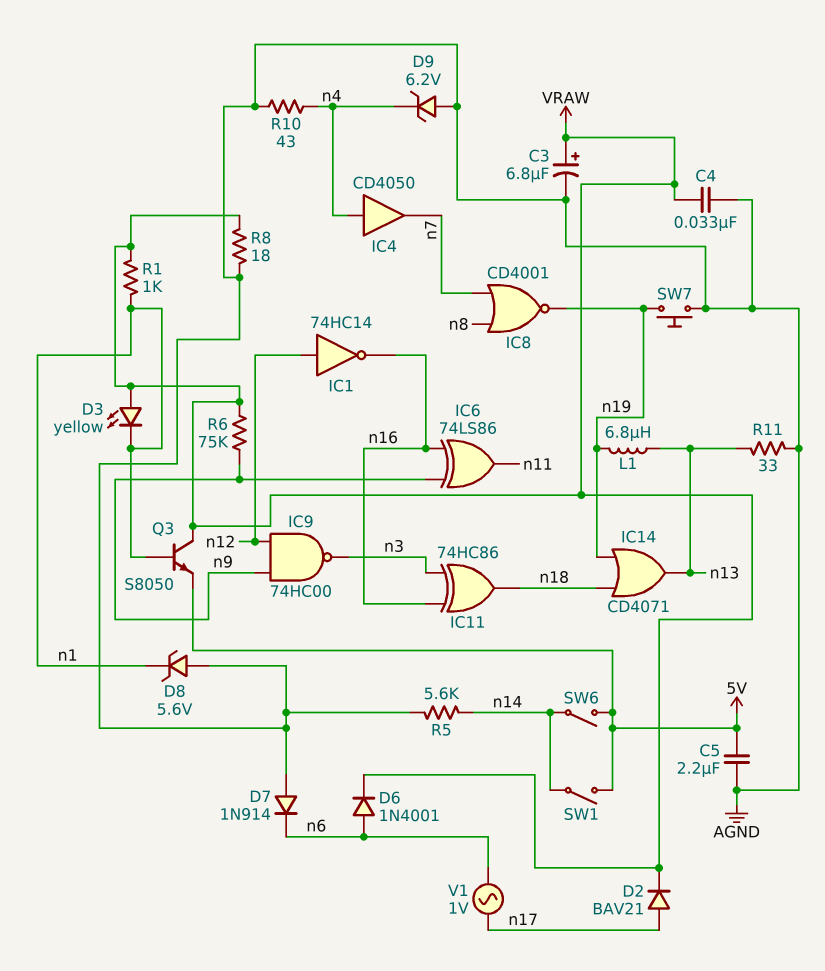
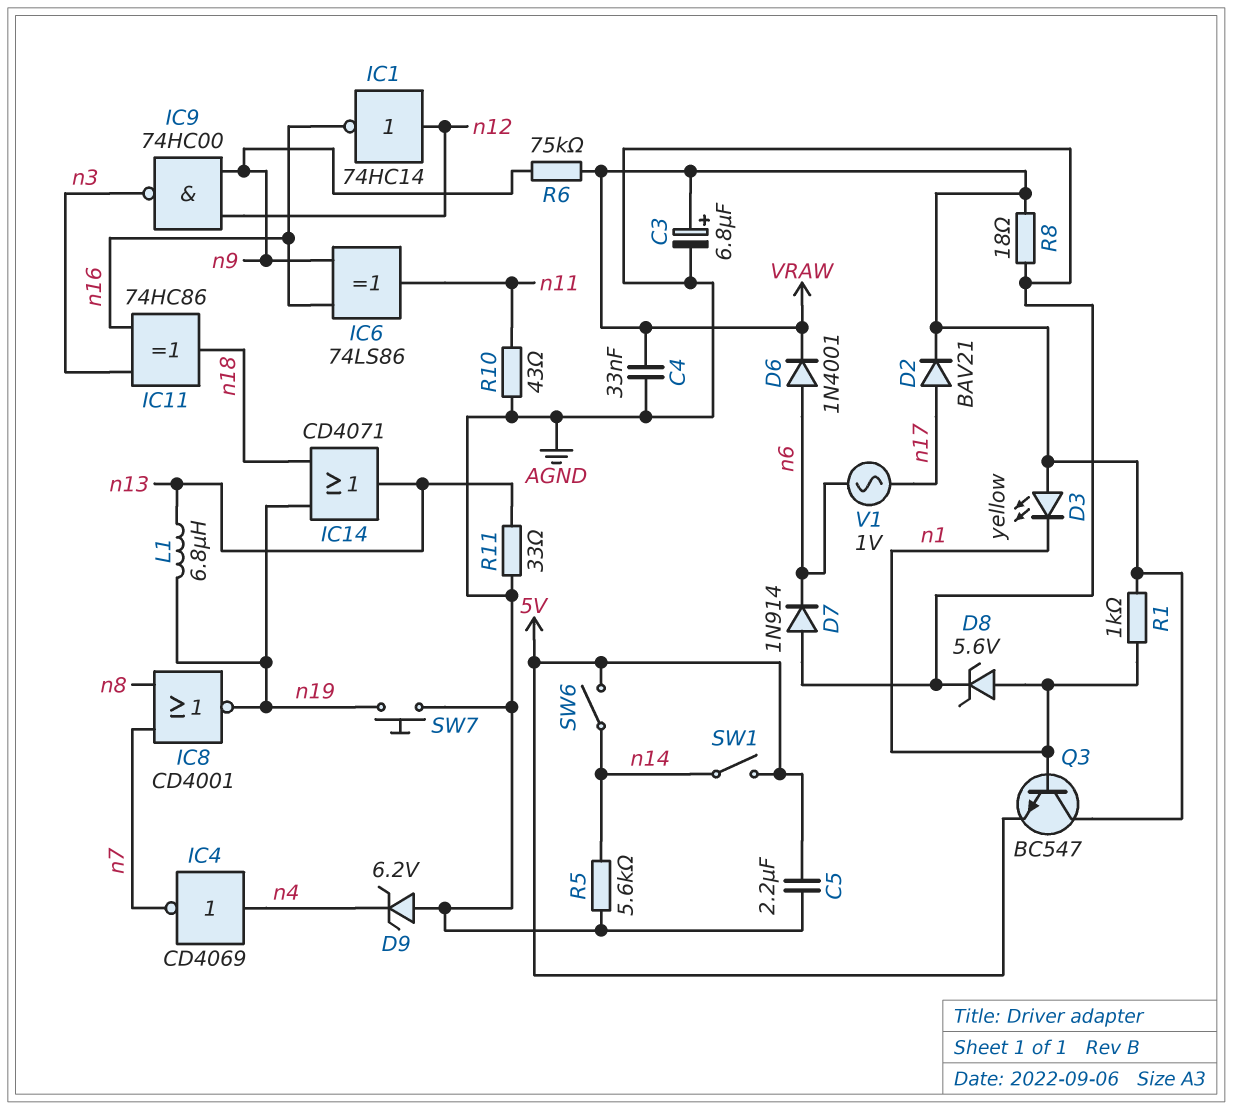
D8: zener 5.6V (A AGND, K n1) -> zener 5.6V (A n1, K AGND)
IC4: buffer CD4050 (in n4, out n7) -> NOT CD4069 (in n4, out n7)
Q3: NPN S8050 (B n1, C VRAW, E 5V) -> NPN BC547 (B n1, C VRAW, E 5V)
R10: 43 (AGND, n4) -> 43 (AGND, n11)

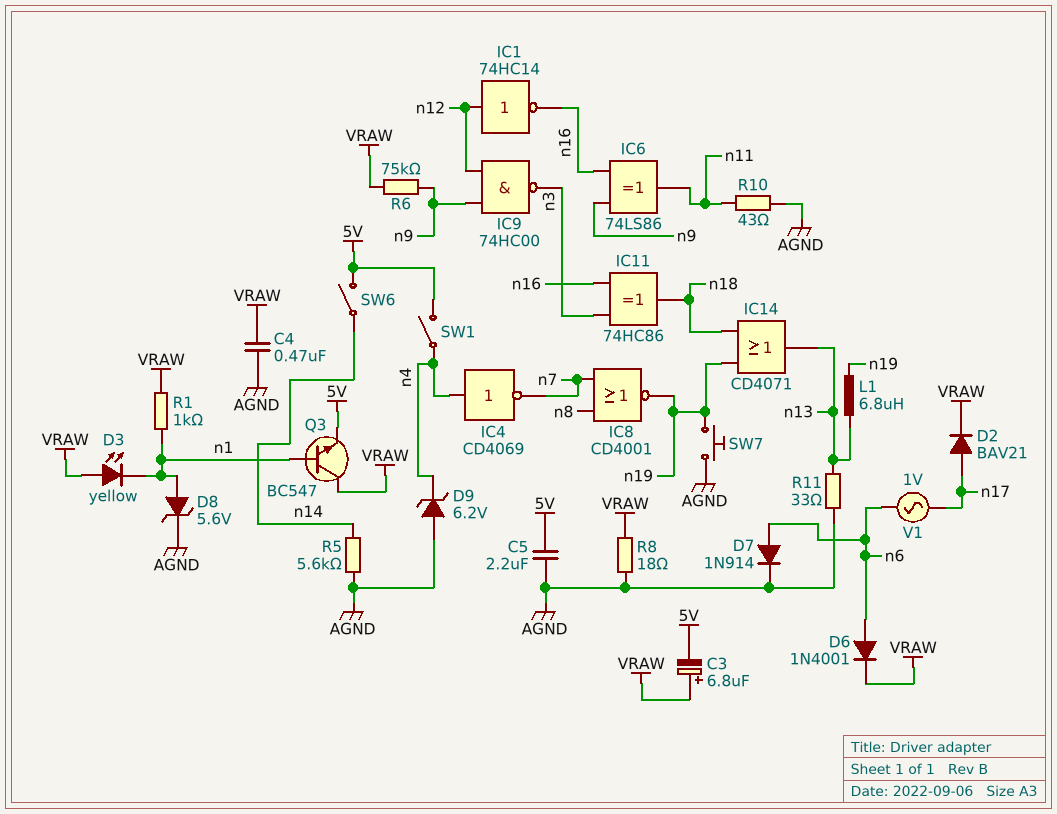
C3: 6.8uF (plus VRAW, minus AGND) -> 6.8uF (plus VRAW, minus 5V)
C4: 33nF (AGND, VRAW) -> 470nF (AGND, VRAW)
D7: diode 1N914 (A AGND, K n6) -> diode 1N914 (A n6, K AGND)
SW1: switch (5V, n14) -> switch (5V, n4)

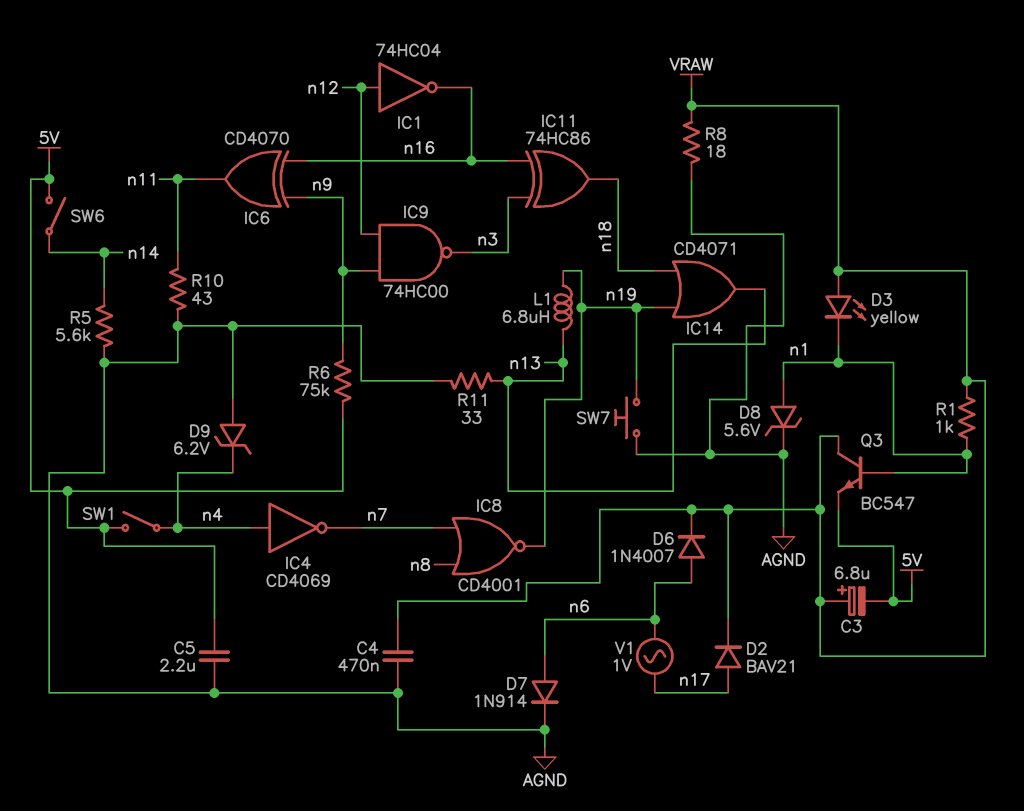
D6: diode 1N4001 (A n6, K VRAW) -> diode 1N4007 (A n6, K VRAW)
IC1: NOT 74HC14 (in n12, out n16) -> NOT 74HC04 (in n12, out n16)
IC6: XOR 74LS86 (in n9, in n16, out n11) -> XOR CD4070 (in n9, in n16, out n11)
R6: 75k (VRAW, n9) -> 75k (5V, n9)

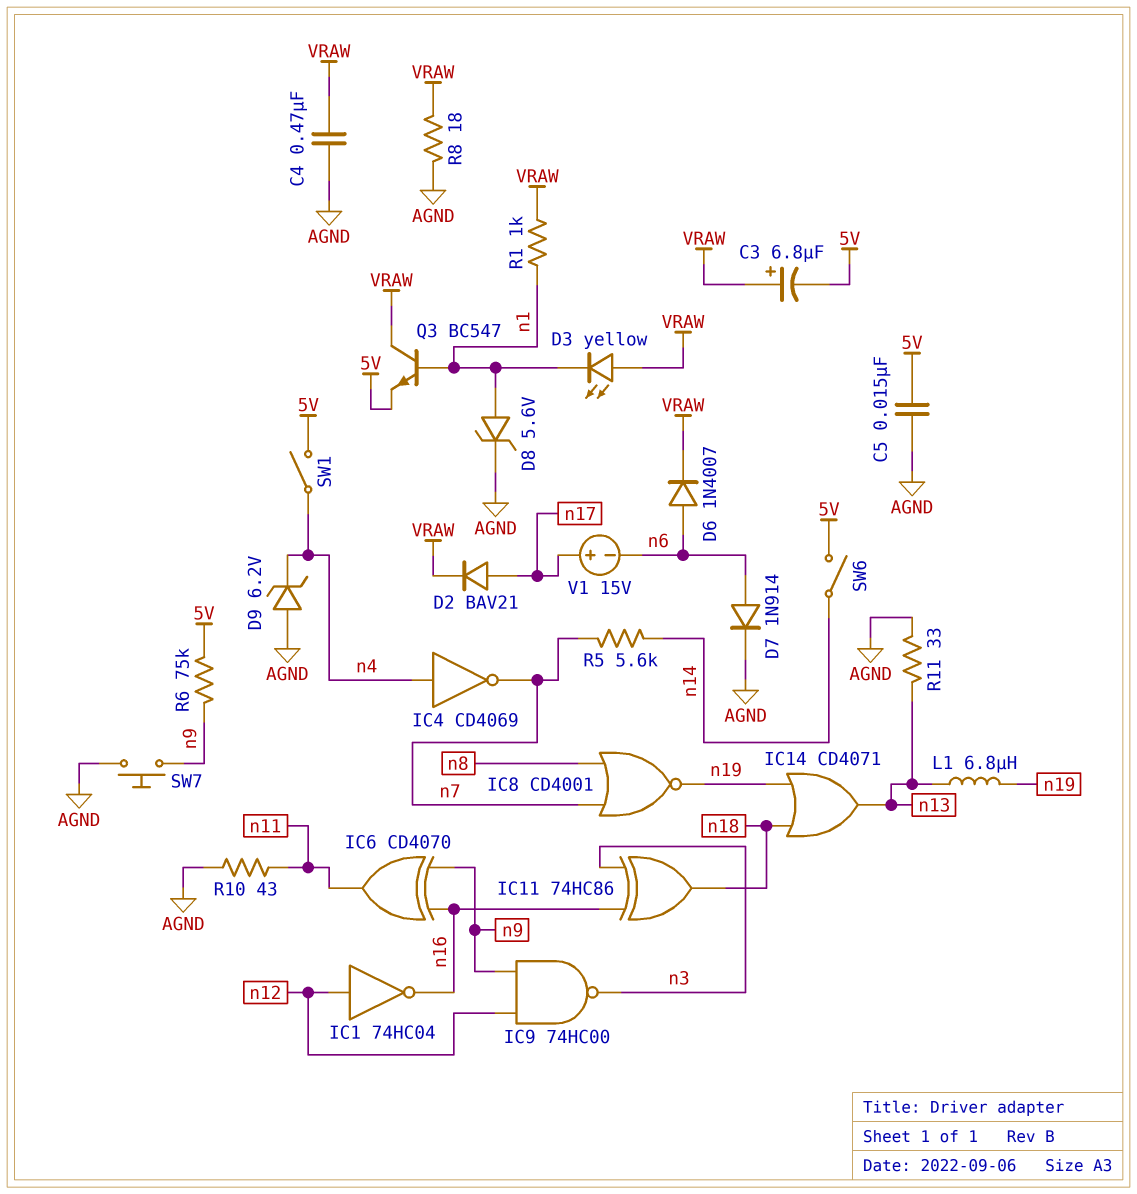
C5: 2.2uF (5V, AGND) -> 15nF (5V, AGND)
R5: 5.6k (AGND, n14) -> 5.6k (n7, n14)
SW7: button (AGND, n19) -> button (AGND, n9)
V1: AC 1V (n6, n17) -> 15V (plus n17, minus n6)

